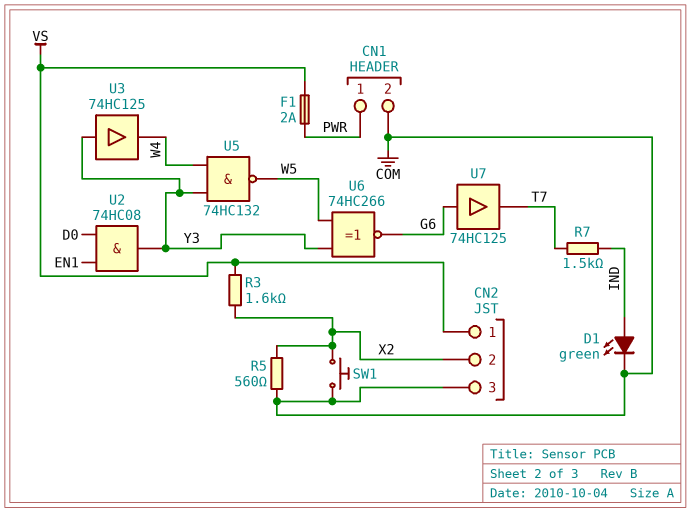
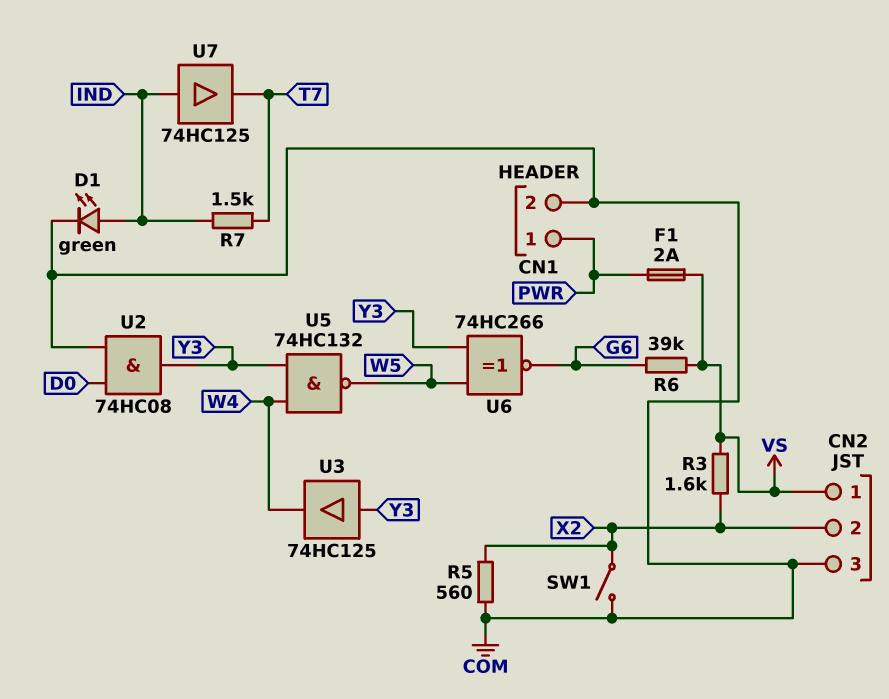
R6: none -> 39k (G6, VS)
SW1: button (COM, X2) -> switch (COM, X2)
U2: AND 74HC08 (in D0, in EN1, out Y3) -> AND 74HC08 (in COM, in D0, out Y3)
U7: buffer 74HC125 (in G6, out T7) -> buffer 74HC125 (in IND, out T7)

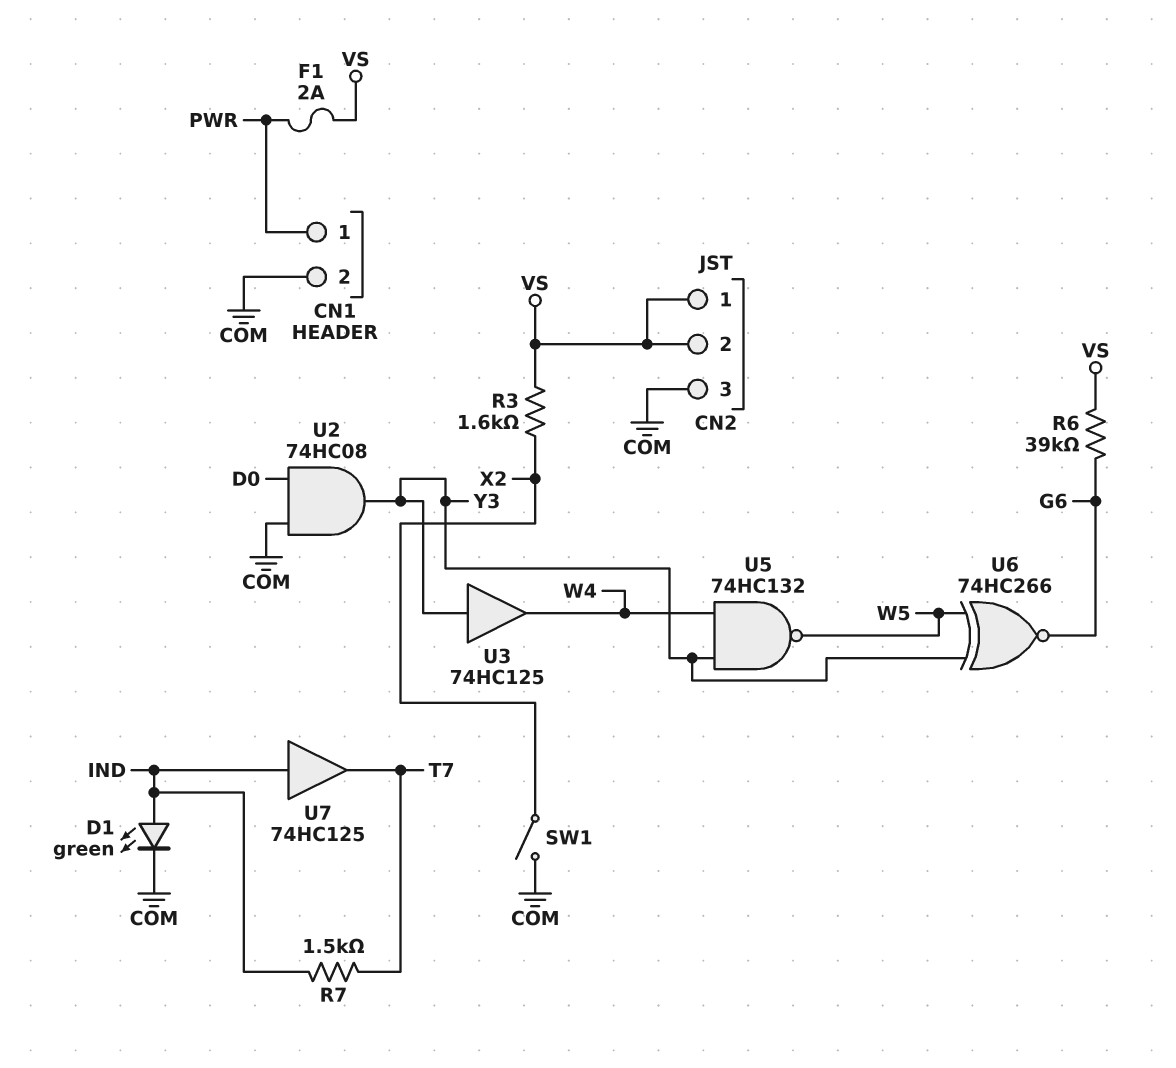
CN2 pin 2: X2 -> VS
R5: 560 (COM, X2) -> none

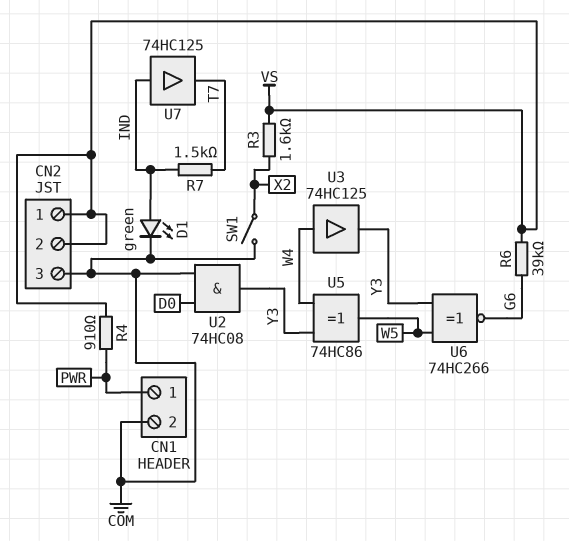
F1: 2A (PWR, VS) -> none
R4: none -> 910 (PWR, VS)
U3: buffer 74HC125 (in Y3, out W4) -> buffer 74HC125 (in W4, out Y3)
U5: NAND 74HC132 (in W4, in Y3, out W5) -> XOR 74HC86 (in W4, in Y3, out W5)

